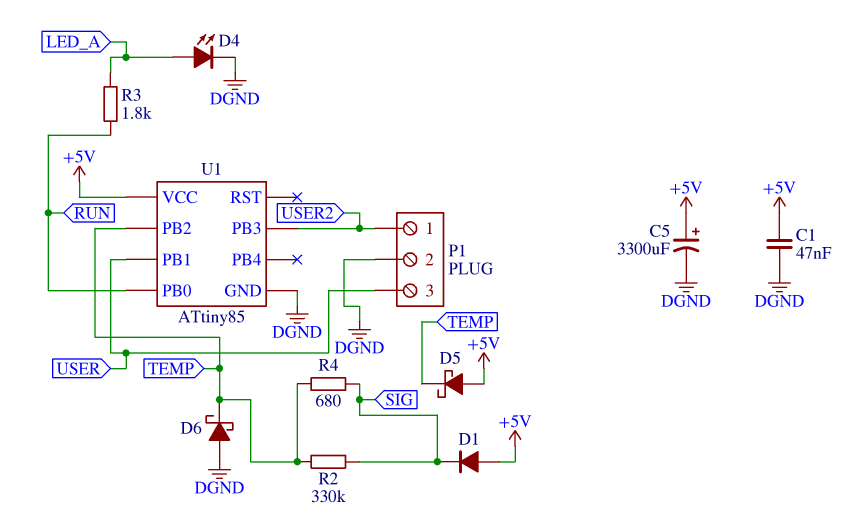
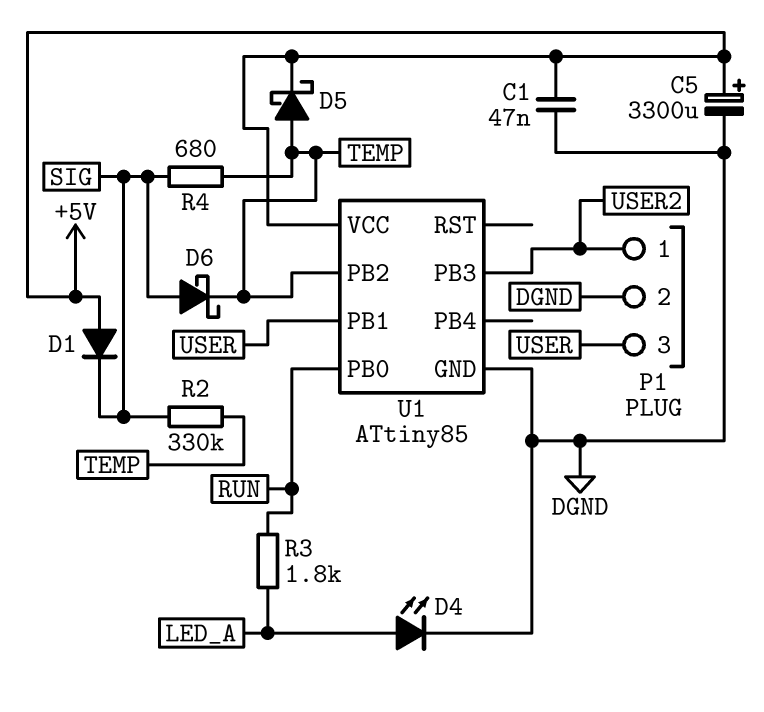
D5: schottky (A +5V, K TEMP) -> schottky (A TEMP, K +5V)
D6: schottky (A DGND, K TEMP) -> schottky (A SIG, K TEMP)

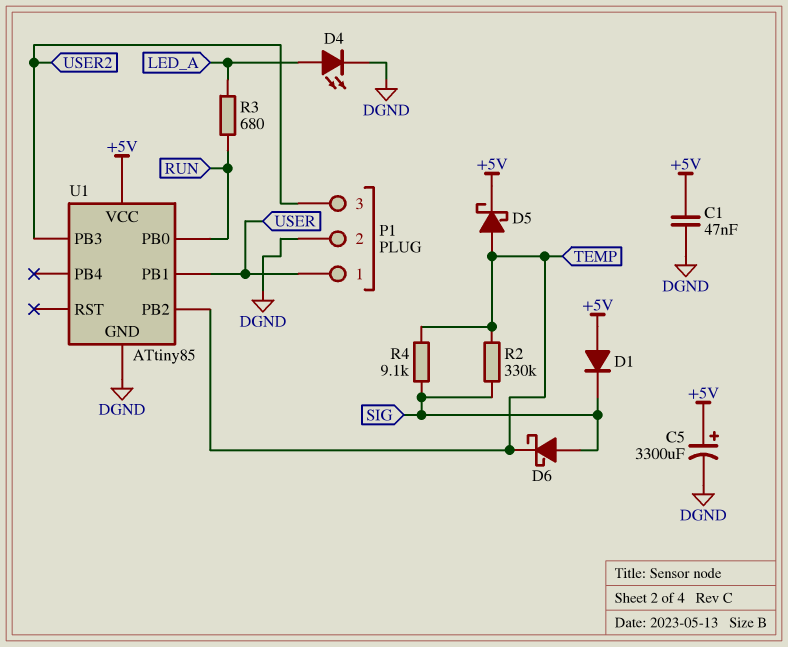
P1 pin 1: USER2 -> USER
P1 pin 3: USER -> USER2
R3: 1.8k (LED_A, RUN) -> 680 (LED_A, RUN)
R4: 680 (SIG, TEMP) -> 9.1k (SIG, TEMP)

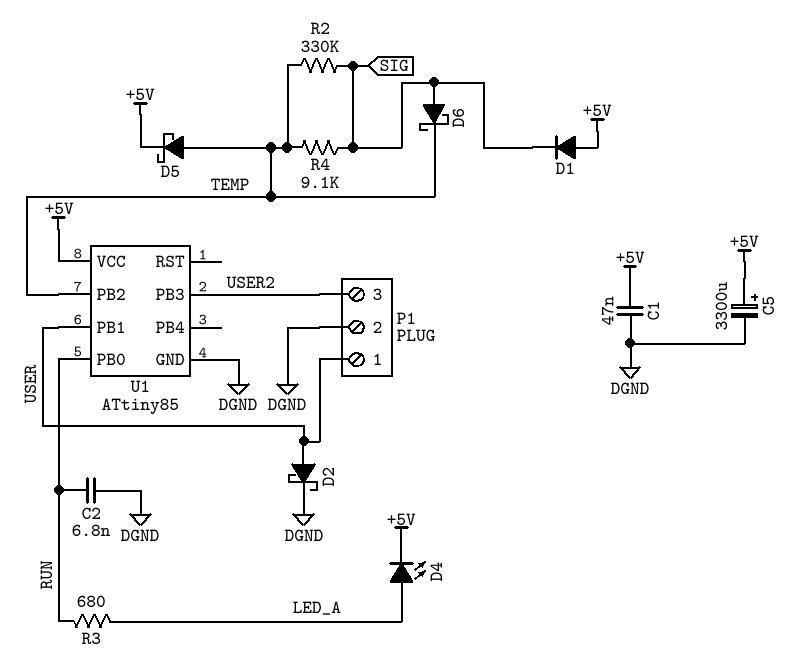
C2: none -> 6.8nF (DGND, RUN)
D2: none -> schottky (A USER, K DGND)
D4: LED (A LED_A, K DGND) -> LED (A LED_A, K +5V)

